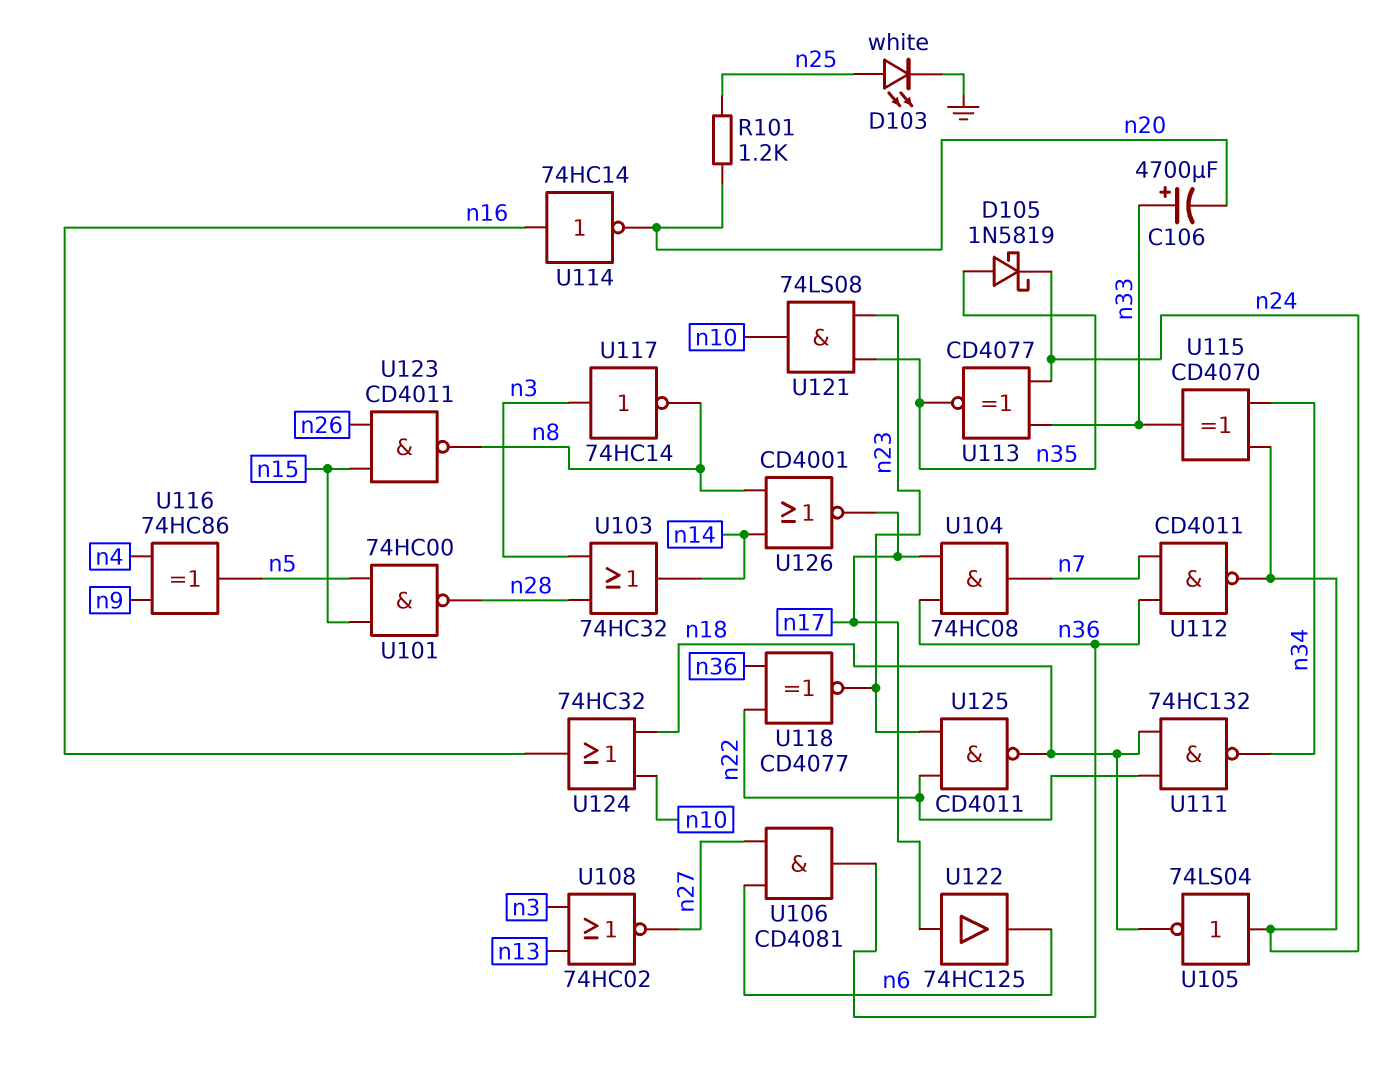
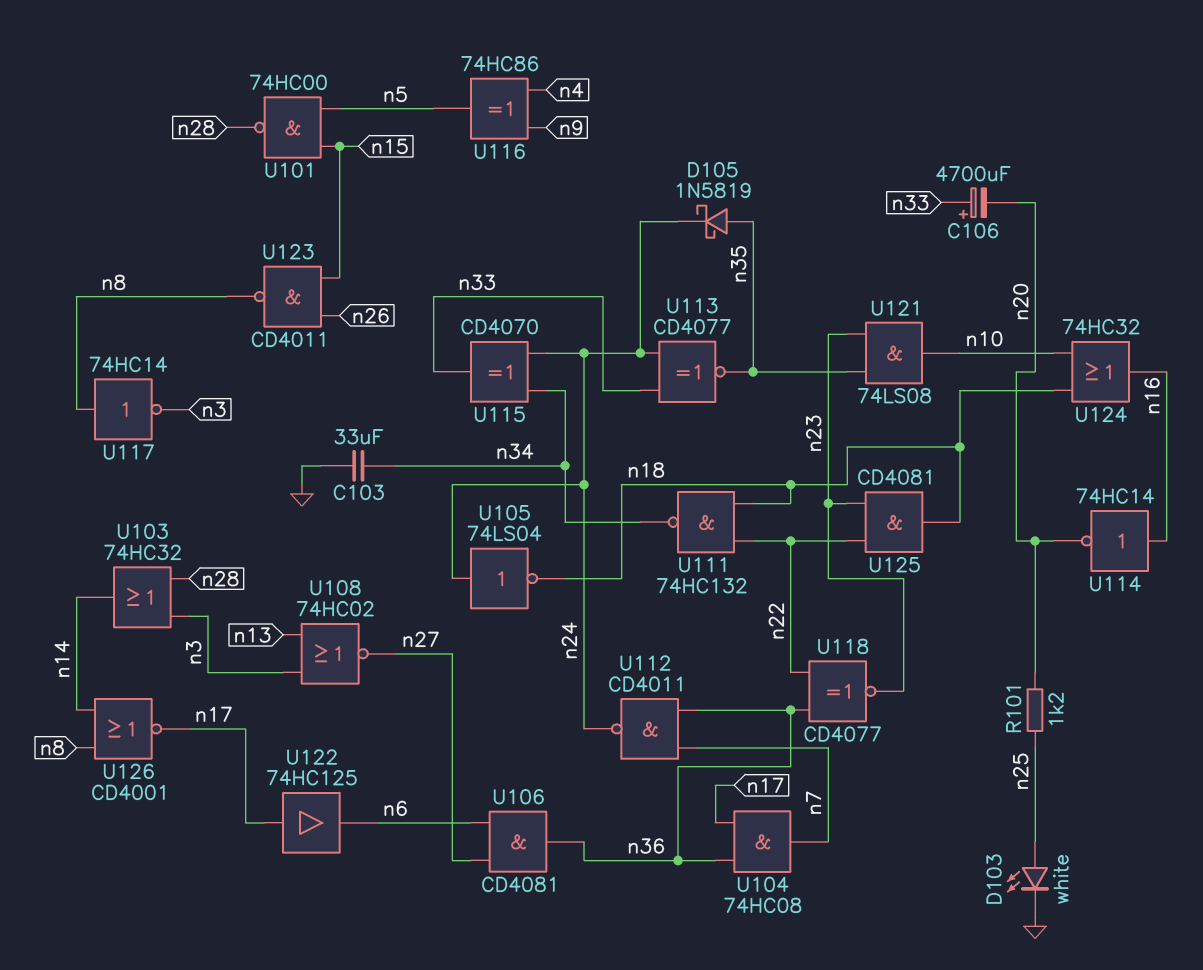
C103: none -> 33uF (GND, n34)
U117: NOT 74HC14 (in n3, out n8) -> NOT 74HC14 (in n8, out n3)
U125: NAND CD4011 (in n22, in n23, out n18) -> AND CD4081 (in n22, in n23, out n18)

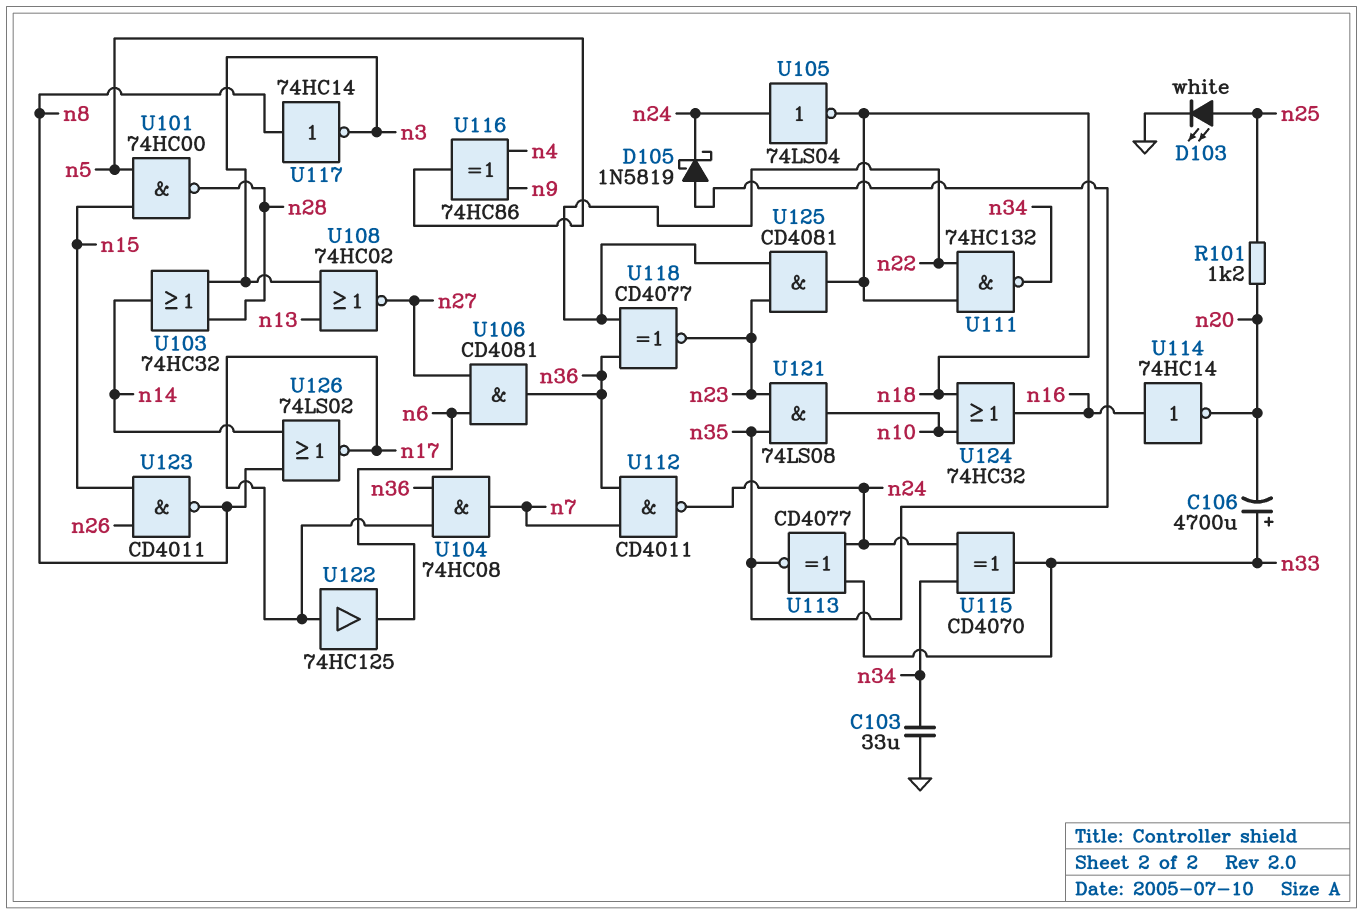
U126: NOR CD4001 (in n8, in n14, out n17) -> NOR 74LS02 (in n8, in n14, out n17)

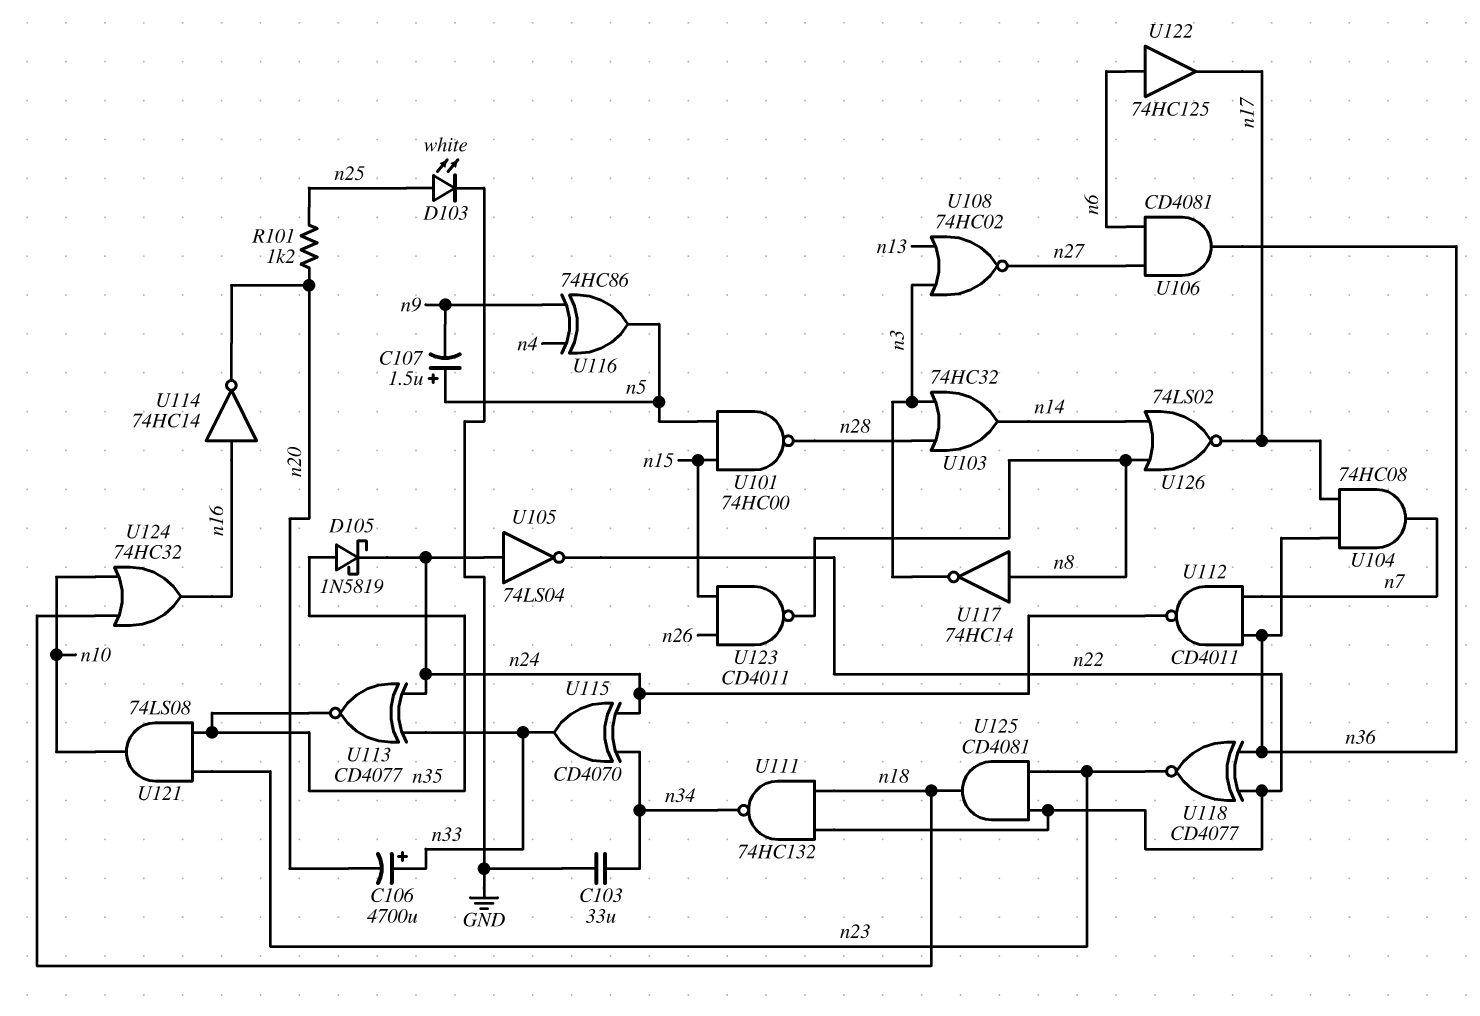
C107: none -> 1.5uF (plus n5, minus n9)
U105: NOT 74LS04 (in n24, out n18) -> NOT 74LS04 (in n24, out n22)
U122: buffer 74HC125 (in n17, out n6) -> buffer 74HC125 (in n6, out n17)

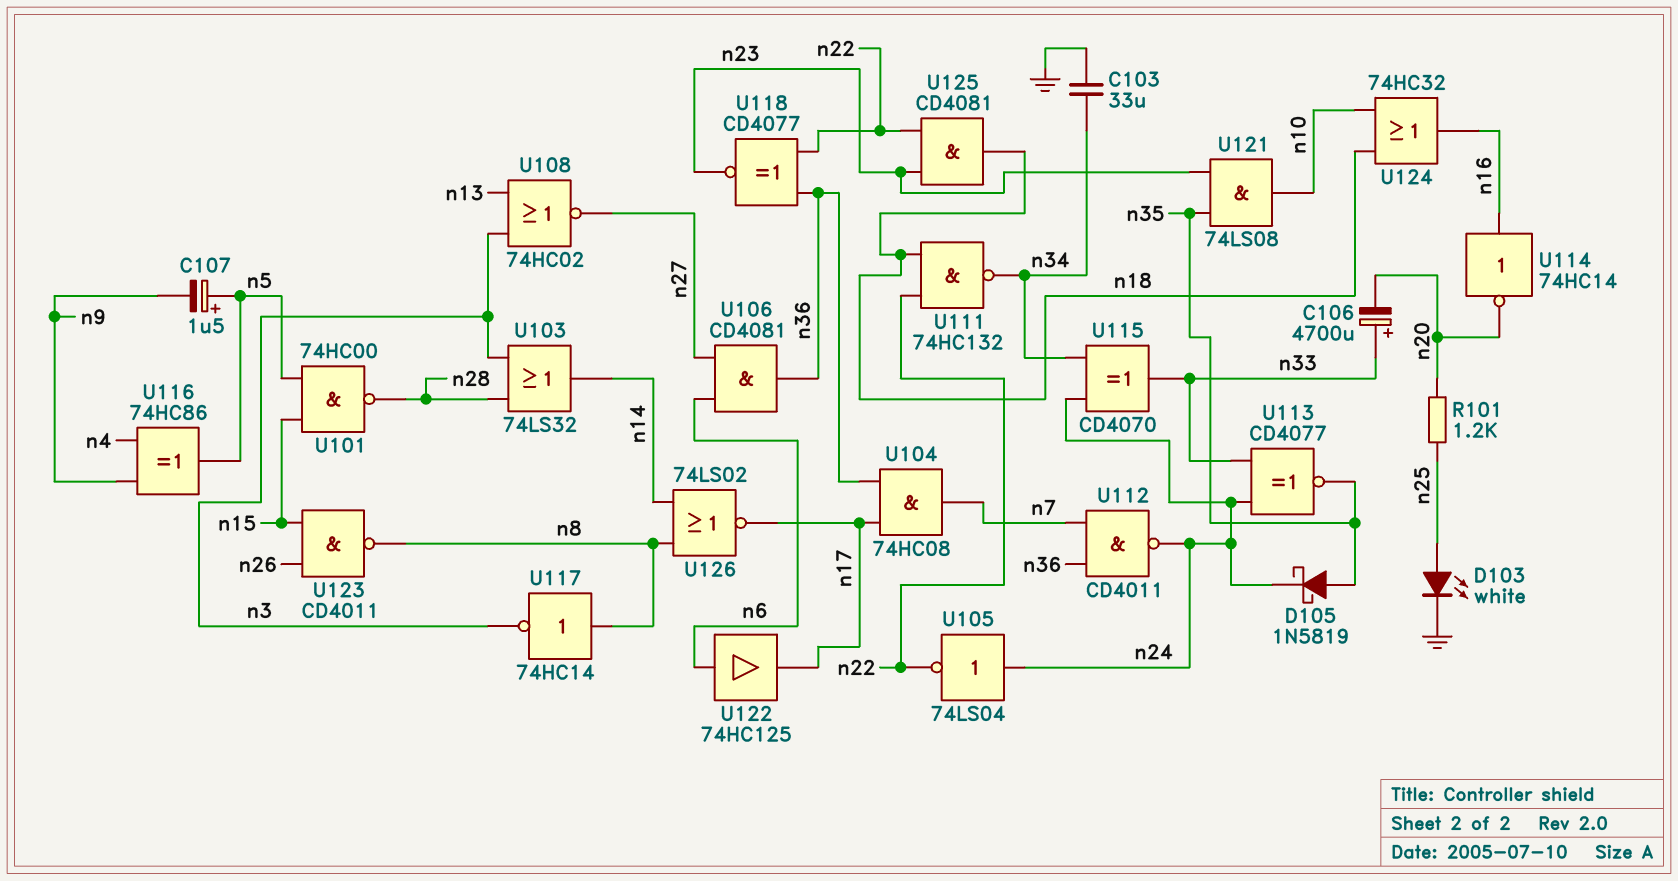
U103: OR 74HC32 (in n3, in n28, out n14) -> OR 74LS32 (in n3, in n28, out n14)

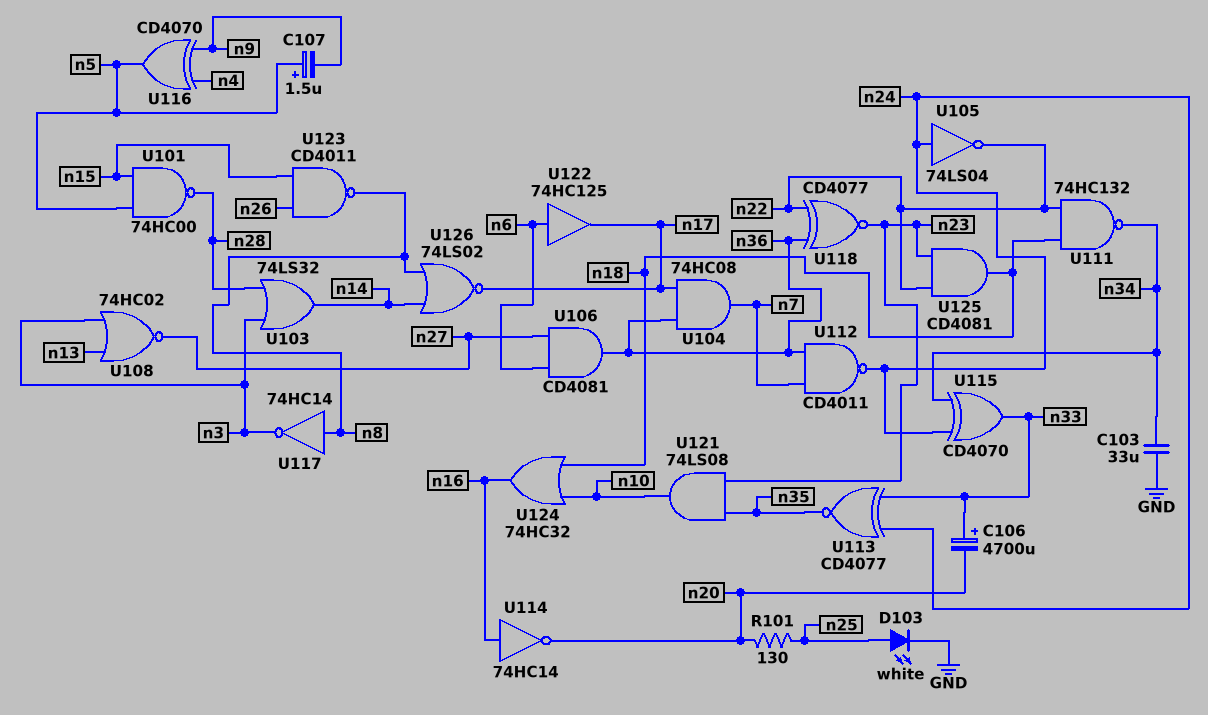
D105: schottky 1N5819 (A n35, K n24) -> none
R101: 1.2k (n20, n25) -> 130 (n20, n25)
U116: XOR 74HC86 (in n4, in n9, out n5) -> XOR CD4070 (in n4, in n9, out n5)

